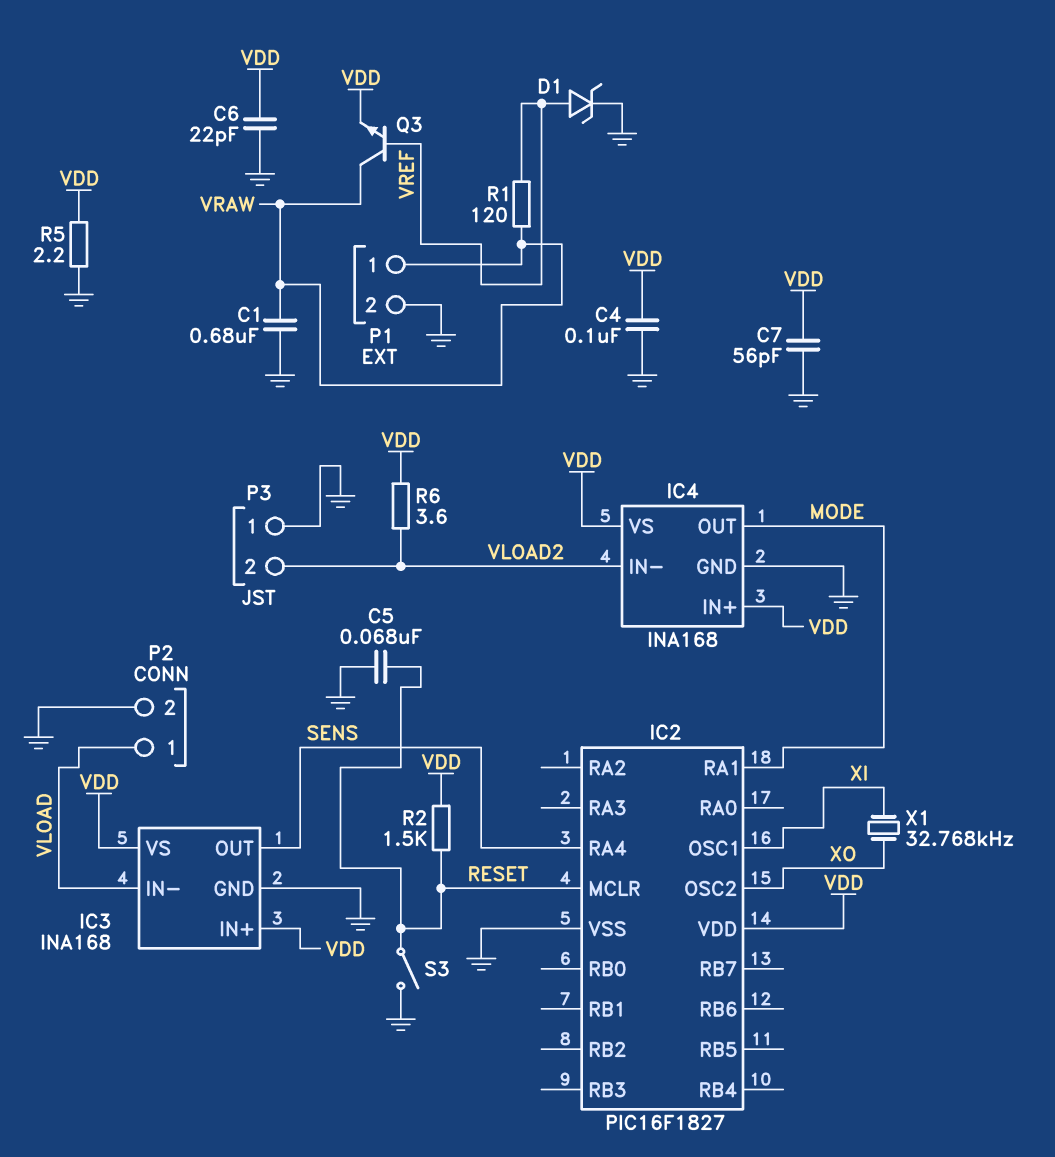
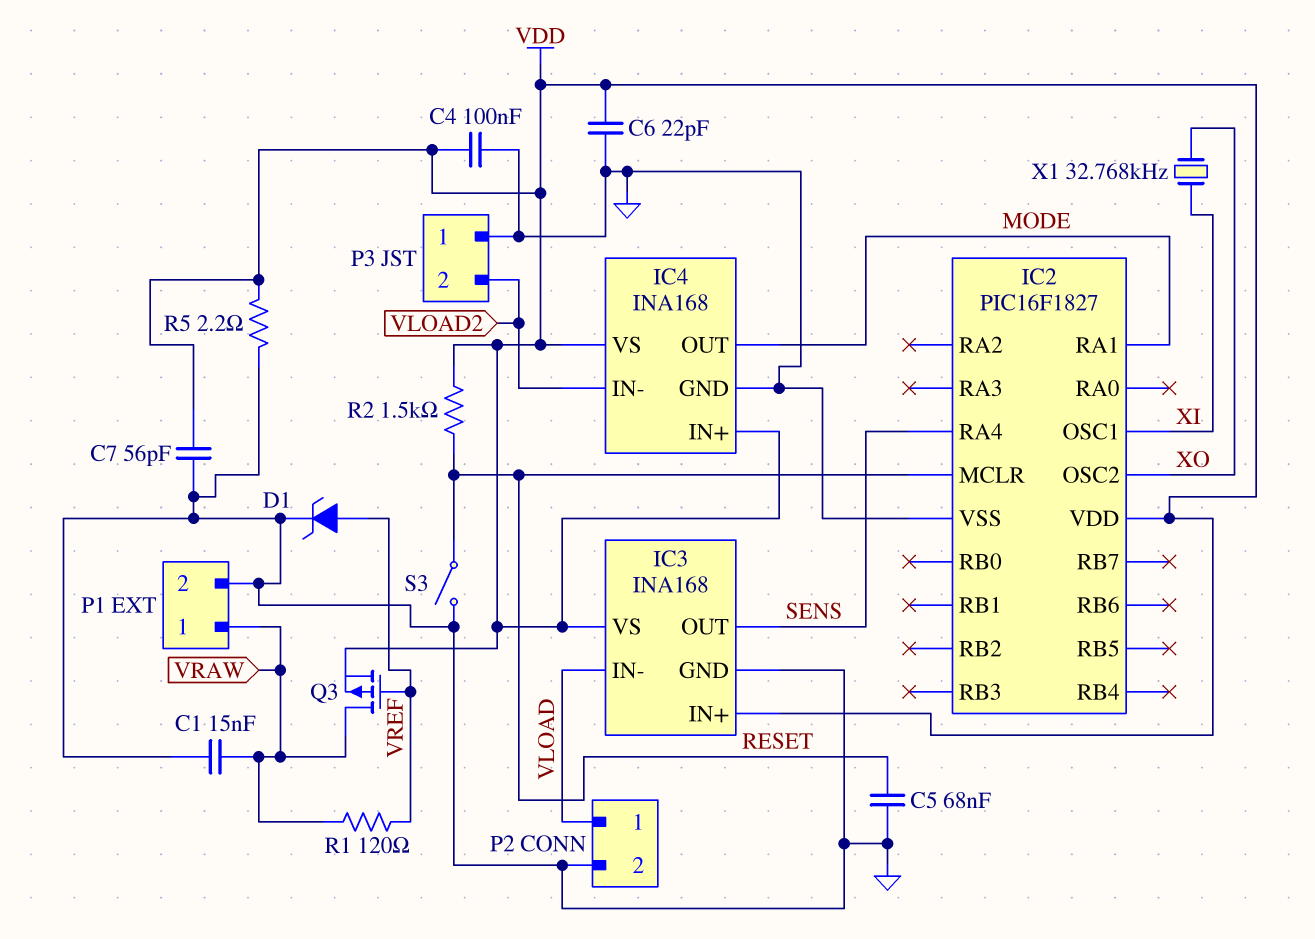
C1: 680nF (GND, VRAW) -> 15nF (GND, VRAW)
Q3: NPN (B VREF, C VRAW, E VDD) -> PMOS (G VREF, D VRAW, S VDD)
R6: 3.6 (VDD, VLOAD2) -> none

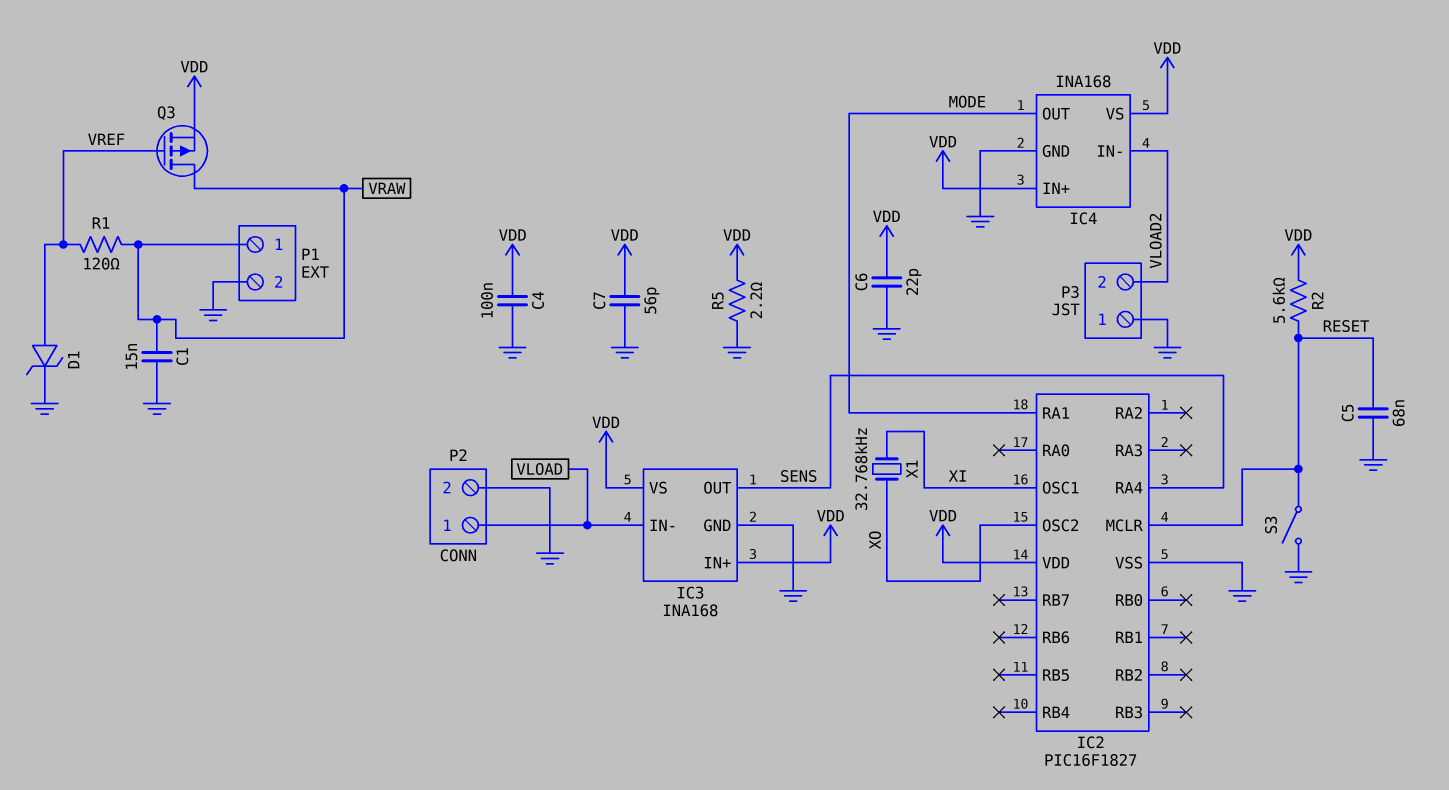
R2: 1.5k (RESET, VDD) -> 5.6k (RESET, VDD)

